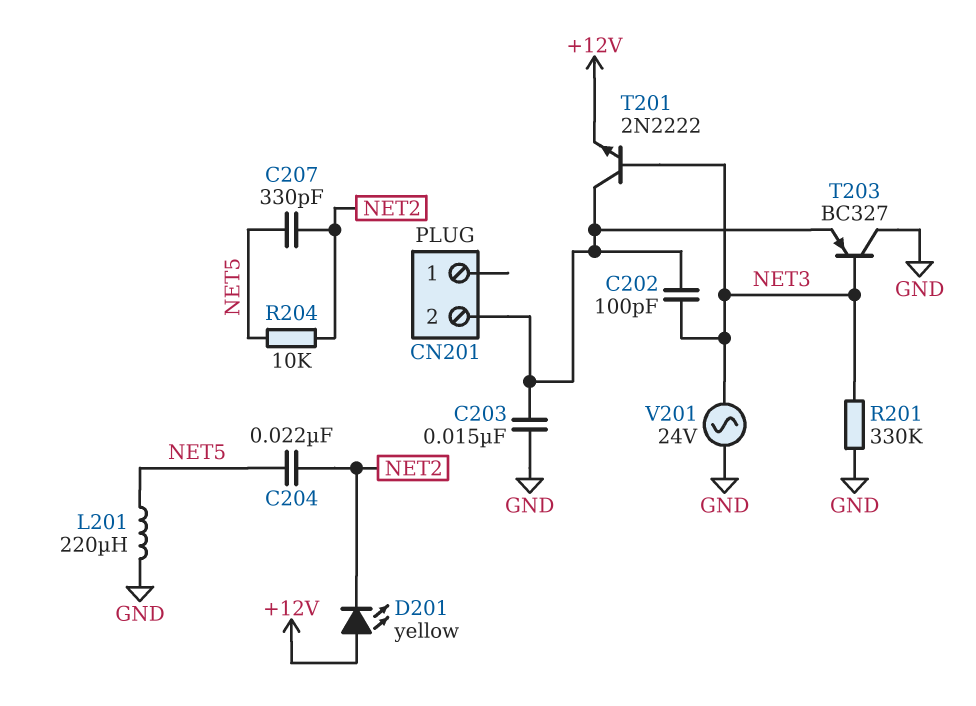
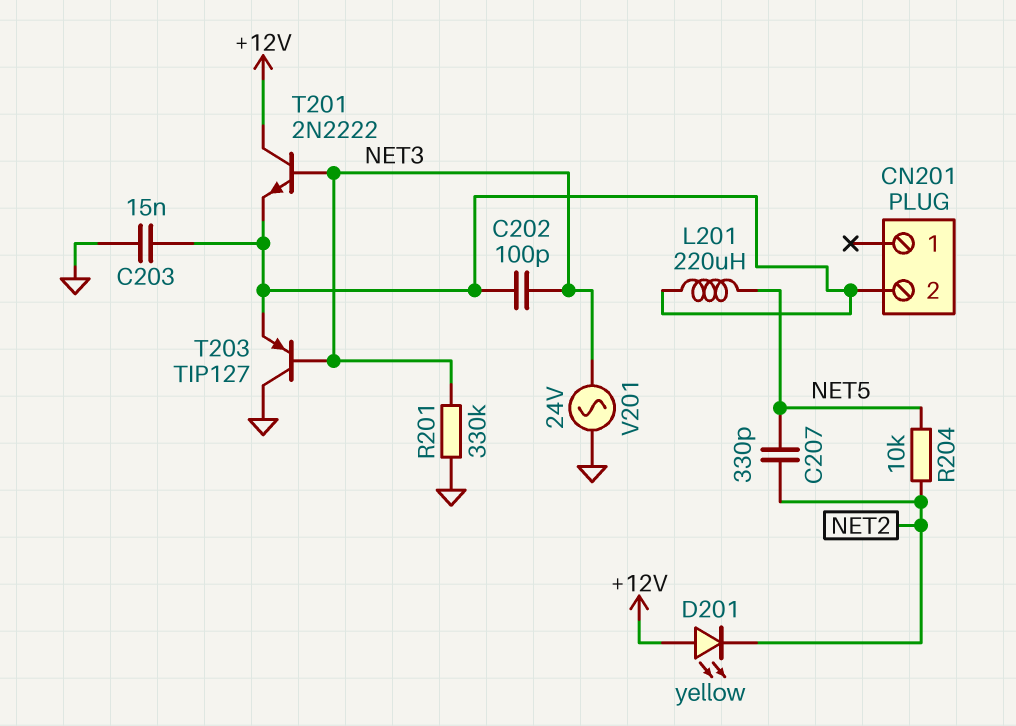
C204: 22nF (NET2, NET5) -> none
L201: 220uH (GND, NET5) -> 220uH (CN201/2, NET5)
T201: NPN 2N2222 (B NET3, C CN201/2, E +12V) -> NPN 2N2222 (B NET3, C +12V, E CN201/2)
T203: PNP BC327 (B NET3, C GND, E CN201/2) -> PNP TIP127 (B NET3, C GND, E CN201/2)

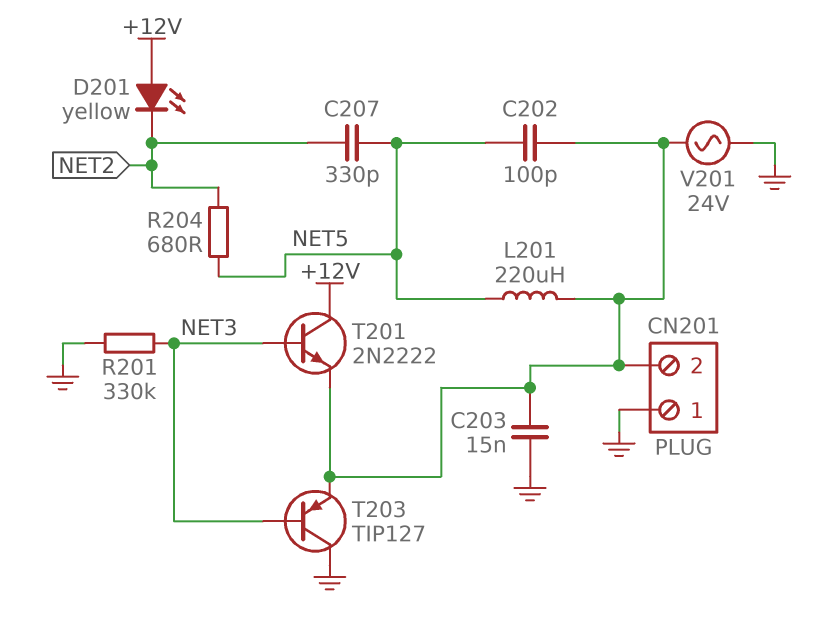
C202: 100pF (CN201/2, NET3) -> 100pF (CN201/2, NET5)
CN201 pin 1: none -> GND
R204: 10k (NET2, NET5) -> 680 (NET2, NET5)
V201: AC 24V (GND, NET3) -> AC 24V (CN201/2, GND)

